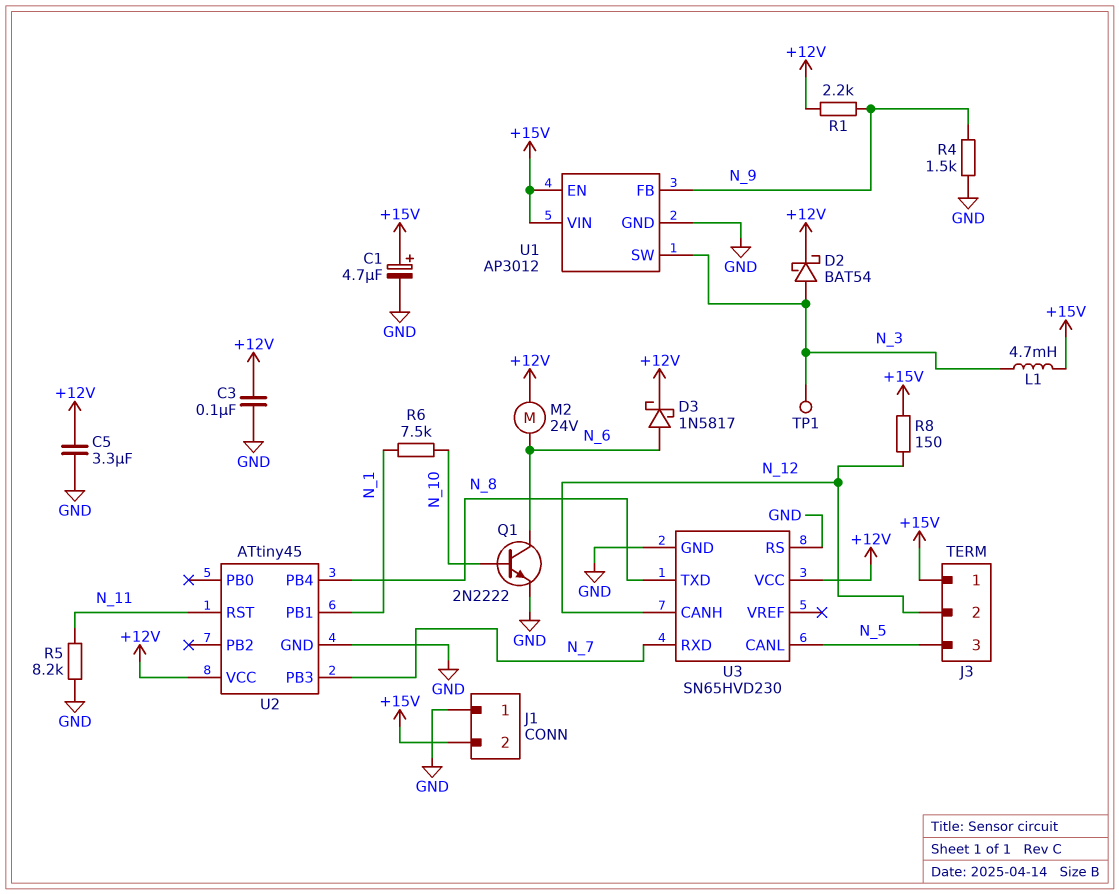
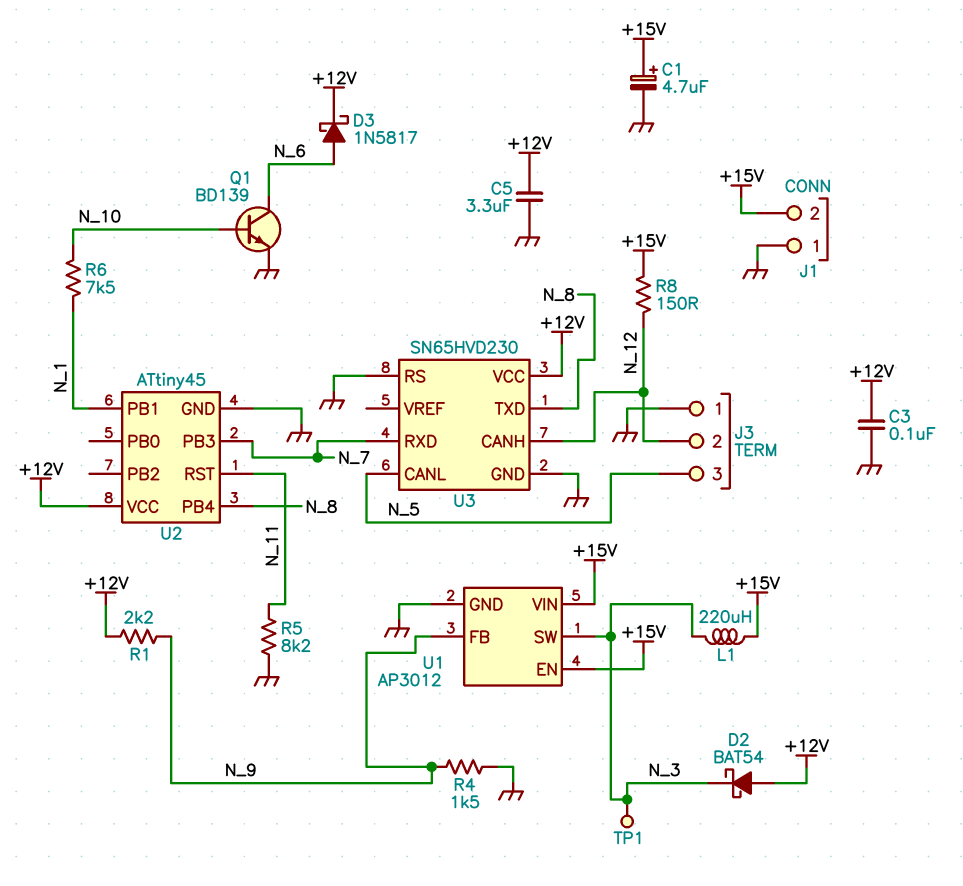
D2: schottky BAT54 (A N_3, K +12V) -> schottky BAT54 (A +12V, K N_3)
J3 pin 1: +15V -> GND
L1: 4.7mH (+15V, N_3) -> 220uH (+15V, N_3)
M2: motor 24V (+12V, N_6) -> none
Q1: NPN 2N2222 (B N_10, C N_6, E GND) -> NPN BD139 (B N_10, C N_6, E GND)

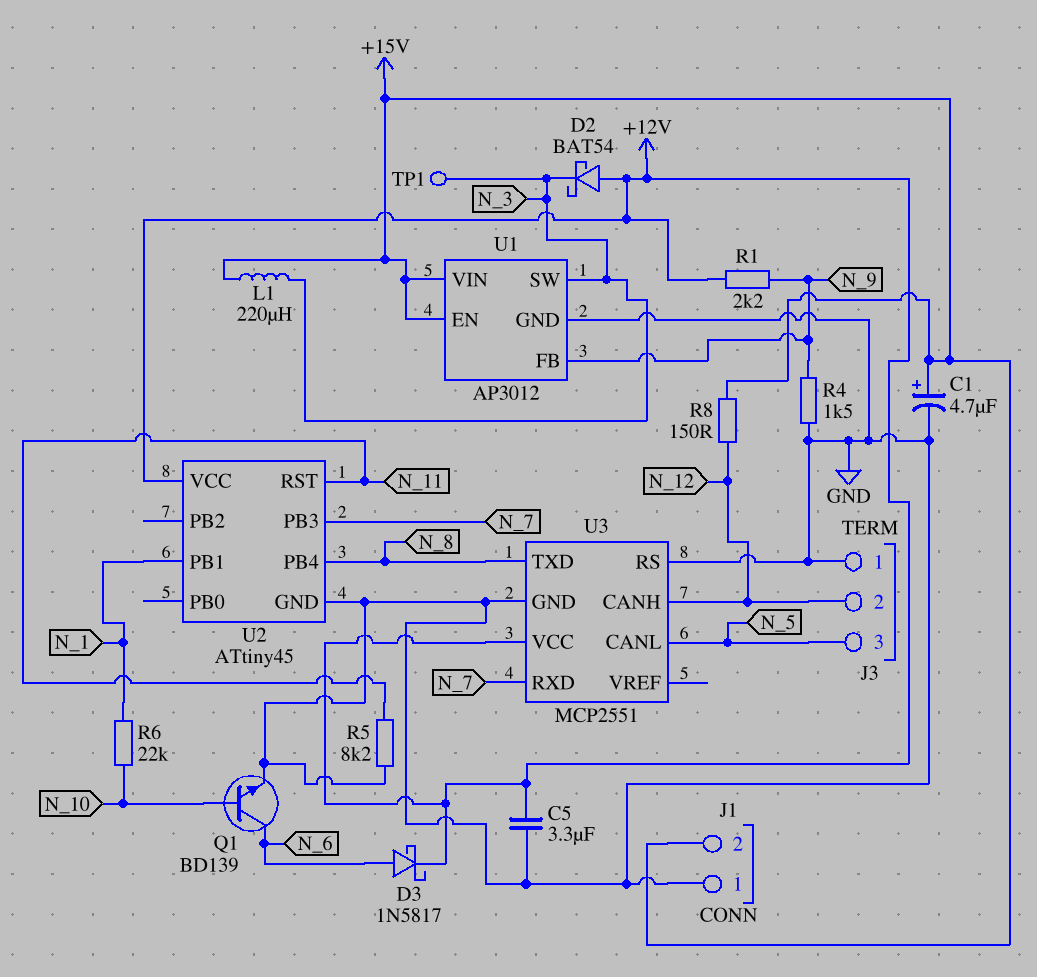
C3: 100nF (+12V, GND) -> none
R6: 7.5k (N_1, N_10) -> 22k (N_1, N_10)
U3: SN65HVD230 -> MCP2551

